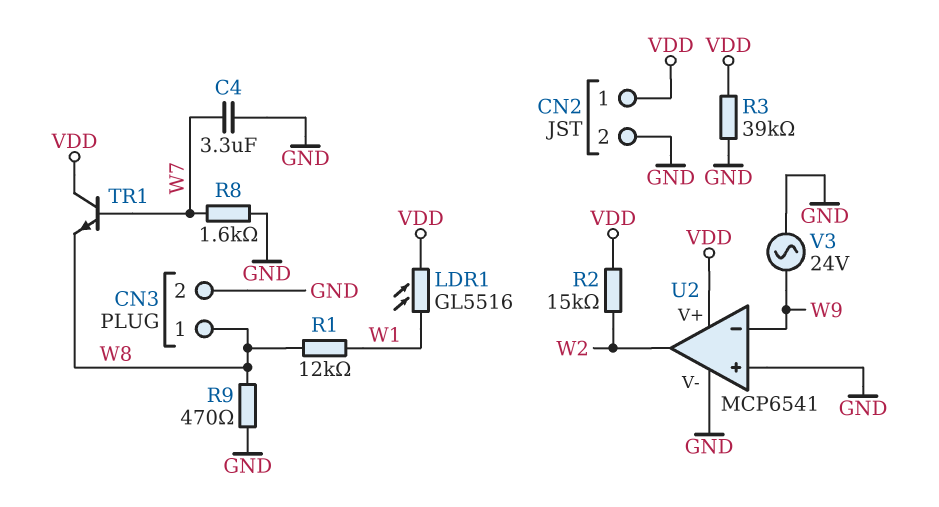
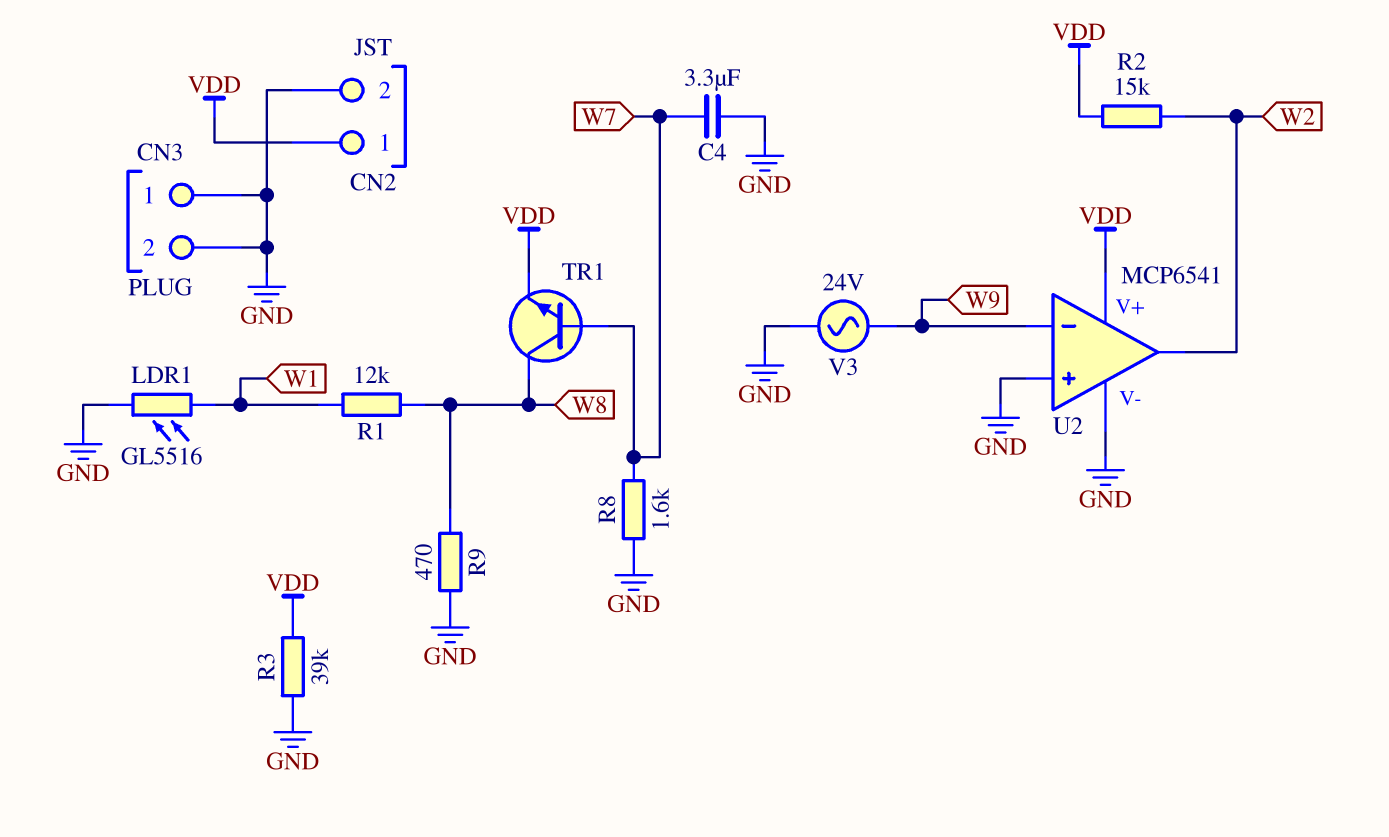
CN3 pin 1: W8 -> GND
LDR1: GL5516 (VDD, W1) -> GL5516 (GND, W1)
TR1: NPN (B W7, C VDD, E W8) -> NPN (B W7, C W8, E VDD)

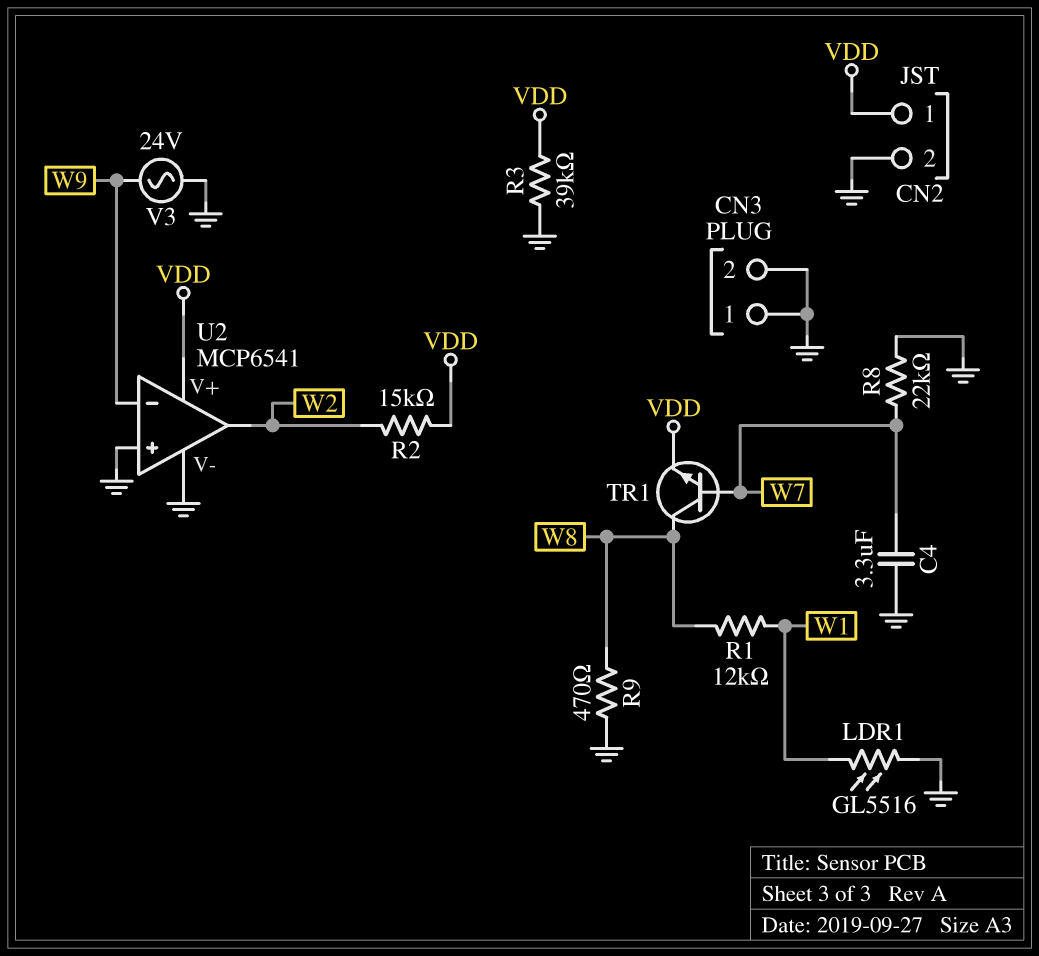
R8: 1.6k (GND, W7) -> 22k (GND, W7)

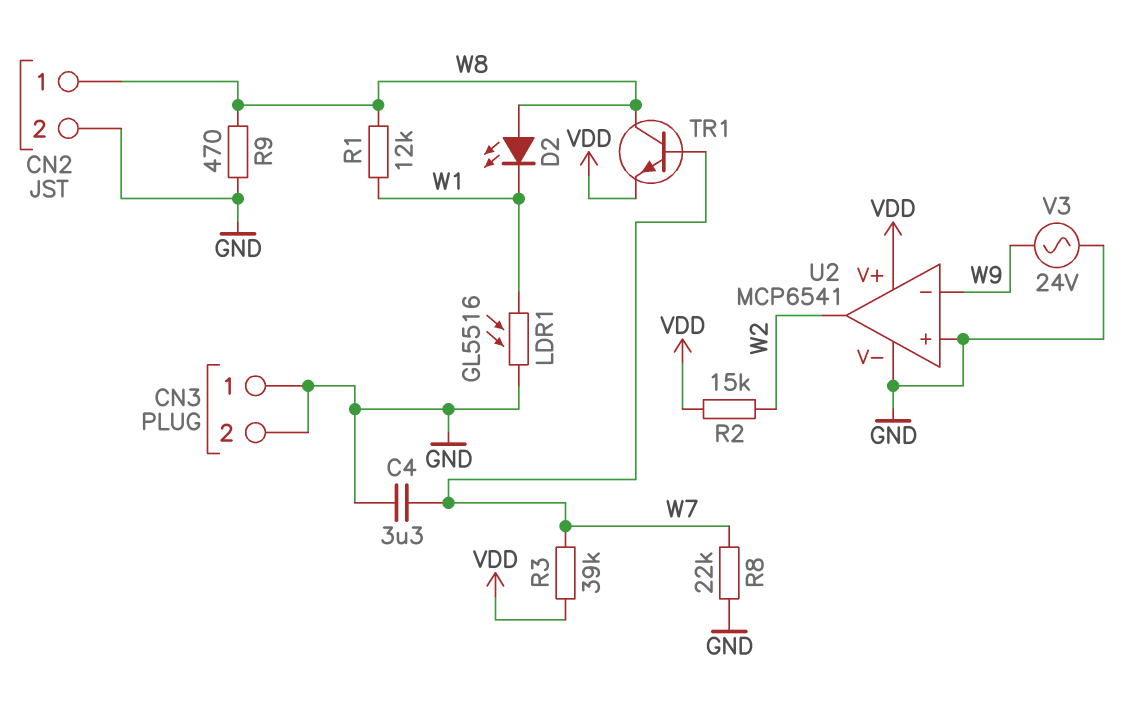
CN2 pin 1: VDD -> W8
D2: none -> LED (A W8, K W1)
R3: 39k (GND, VDD) -> 39k (VDD, W7)

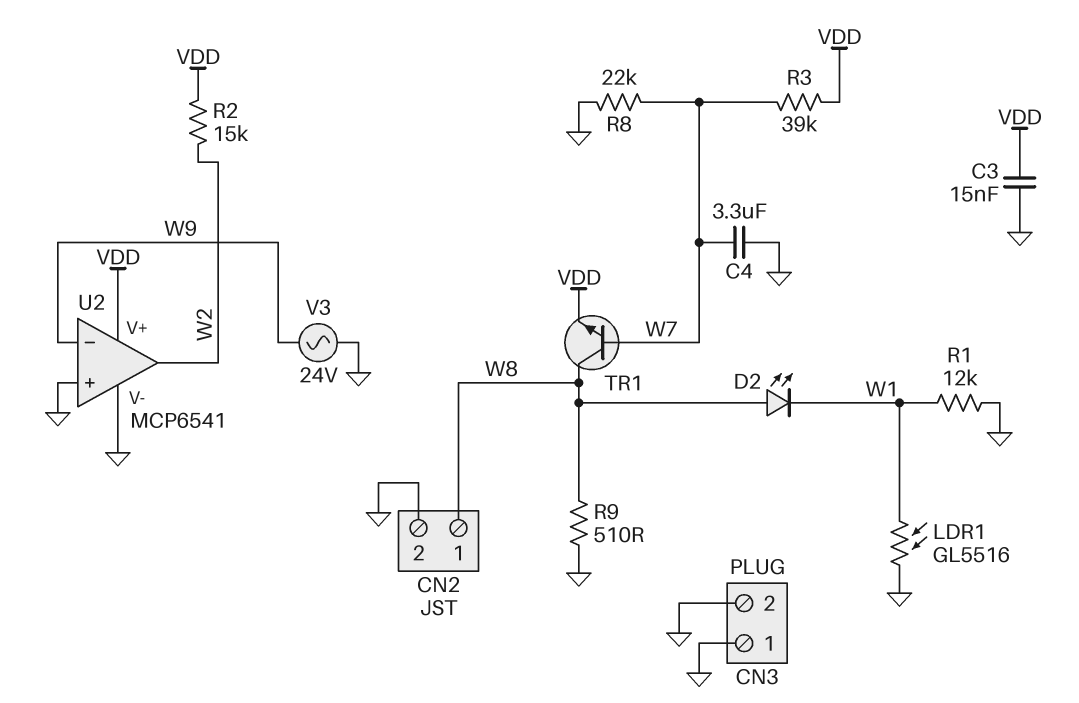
C3: none -> 15nF (GND, VDD)
R1: 12k (W1, W8) -> 12k (GND, W1)
R9: 470 (GND, W8) -> 510 (GND, W8)

